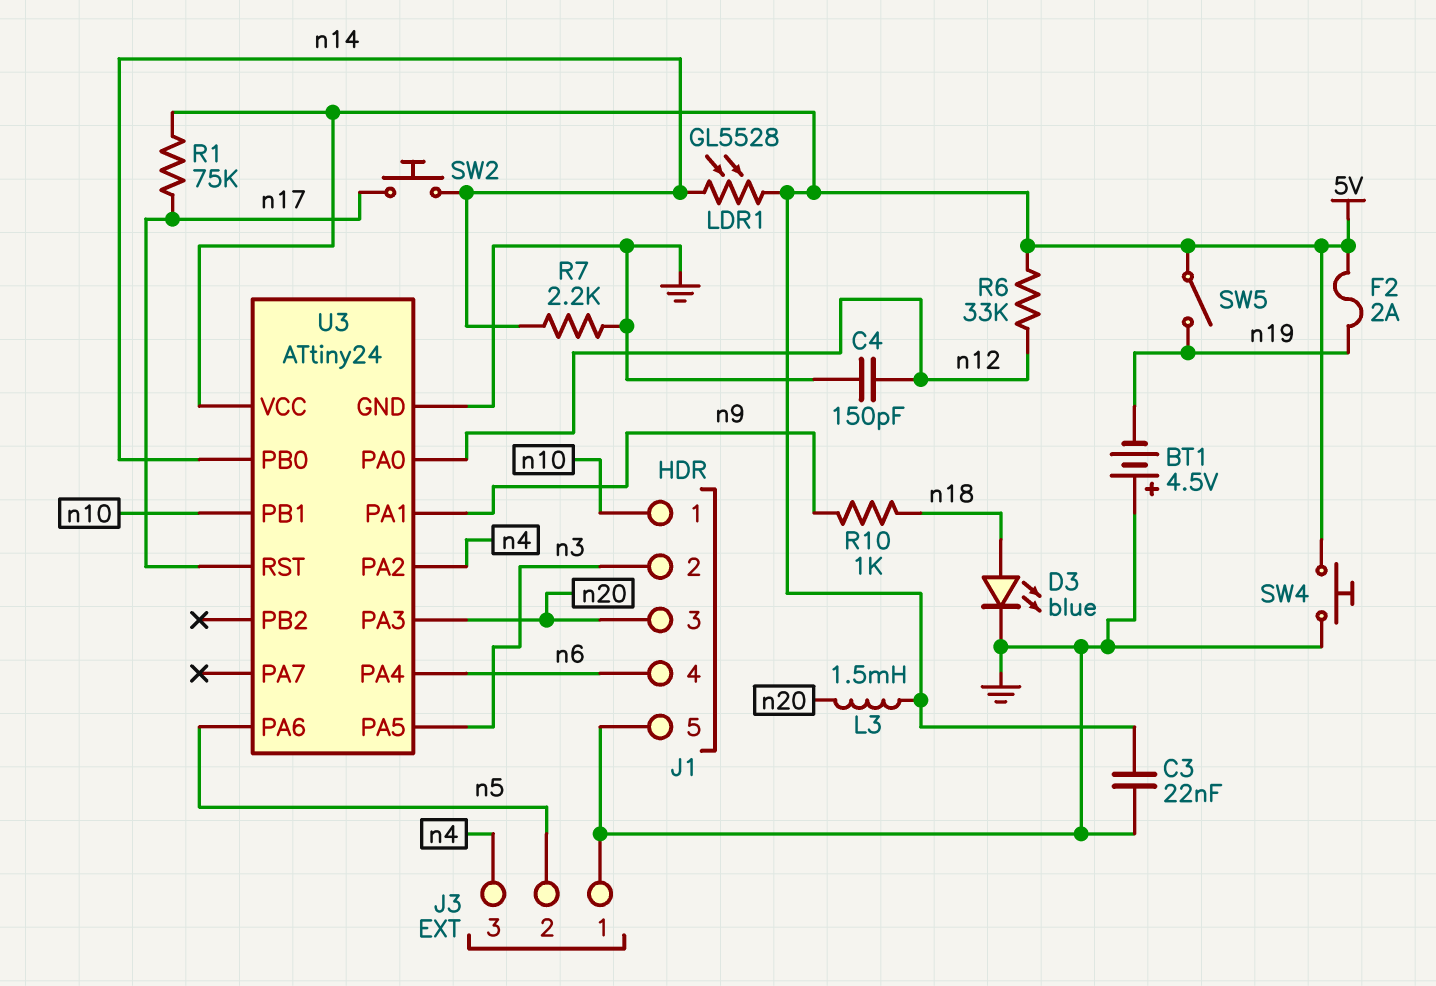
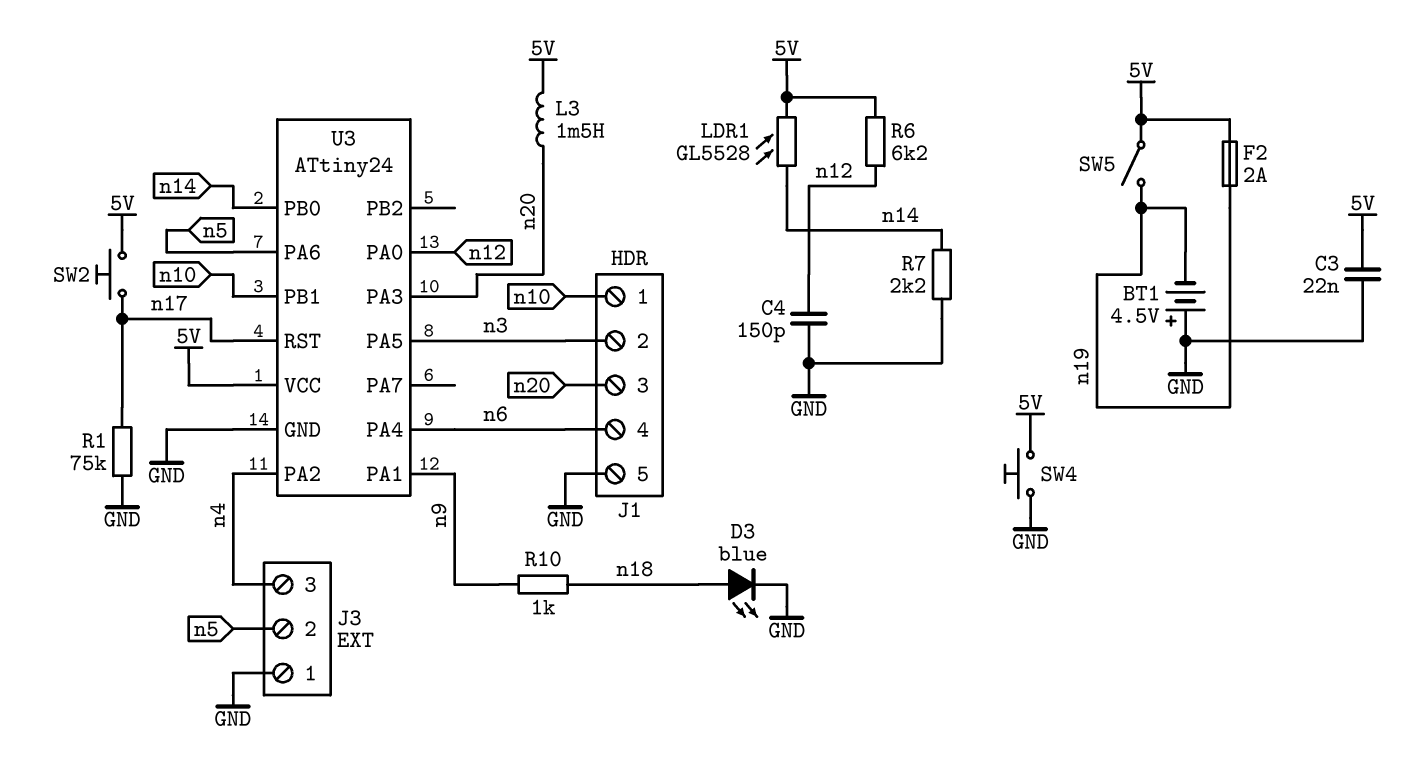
R1: 75k (5V, n17) -> 75k (GND, n17)
R6: 33k (5V, n12) -> 6.2k (5V, n12)
SW2: button (n14, n17) -> button (5V, n17)

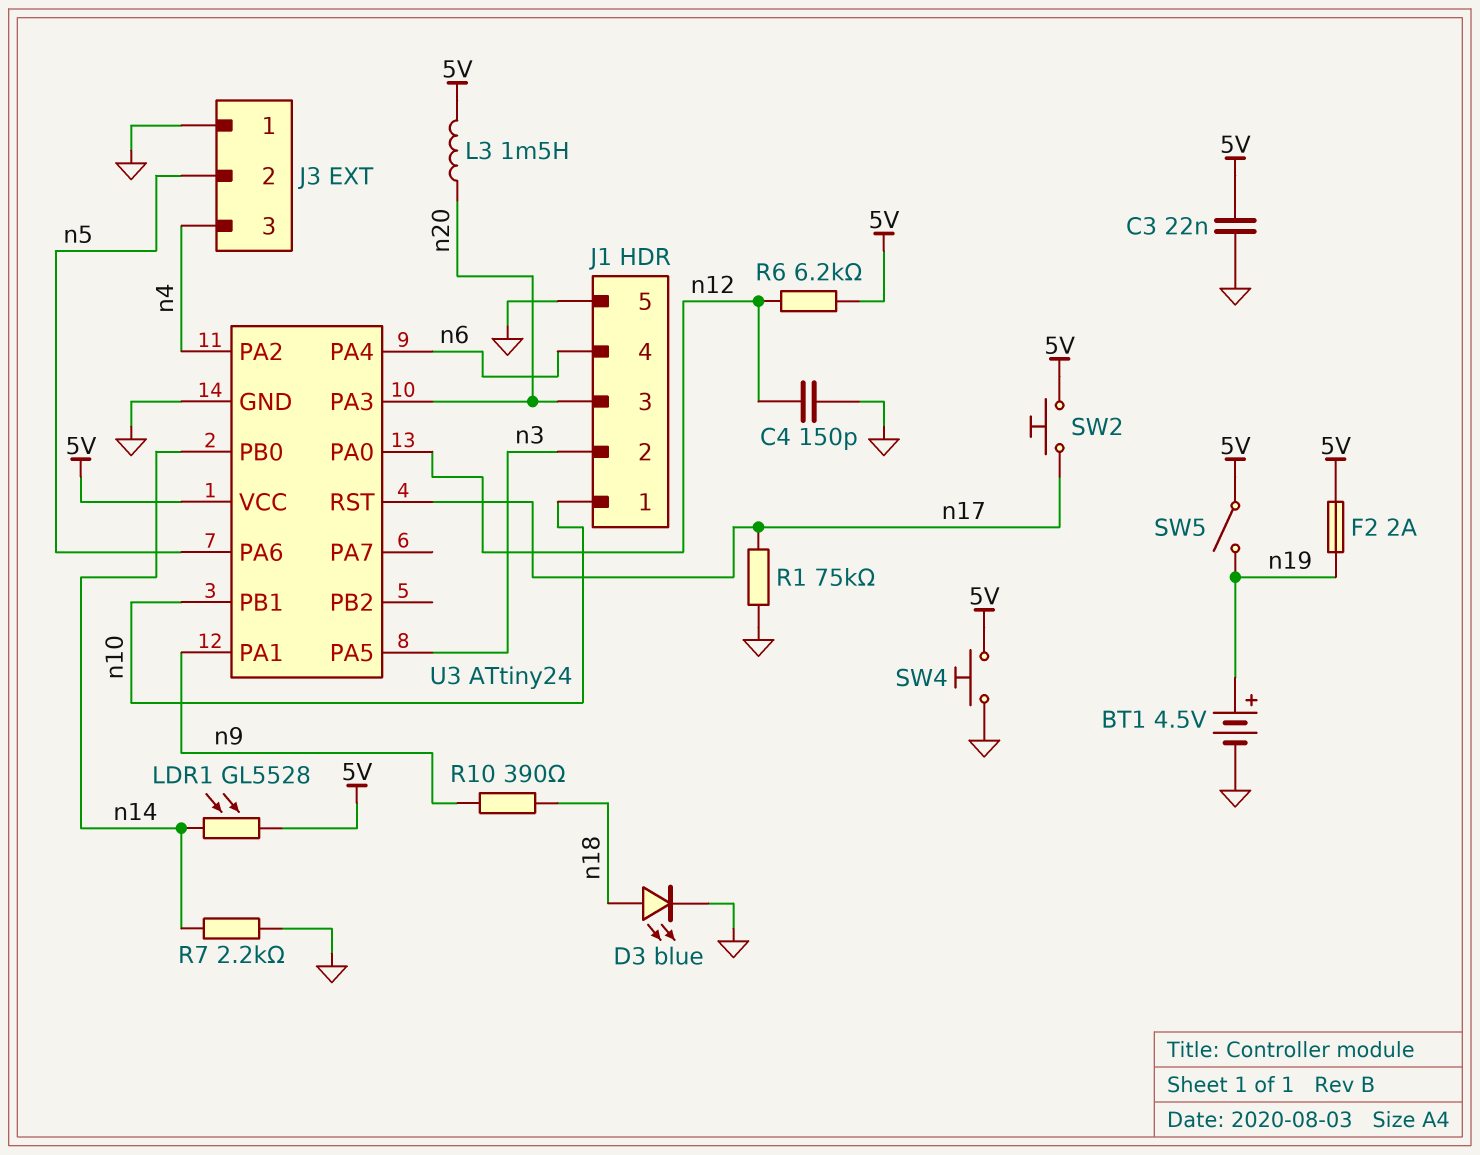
BT1: 4.5V (plus GND, minus n19) -> 4.5V (plus n19, minus GND)
R10: 1k (n9, n18) -> 390 (n9, n18)

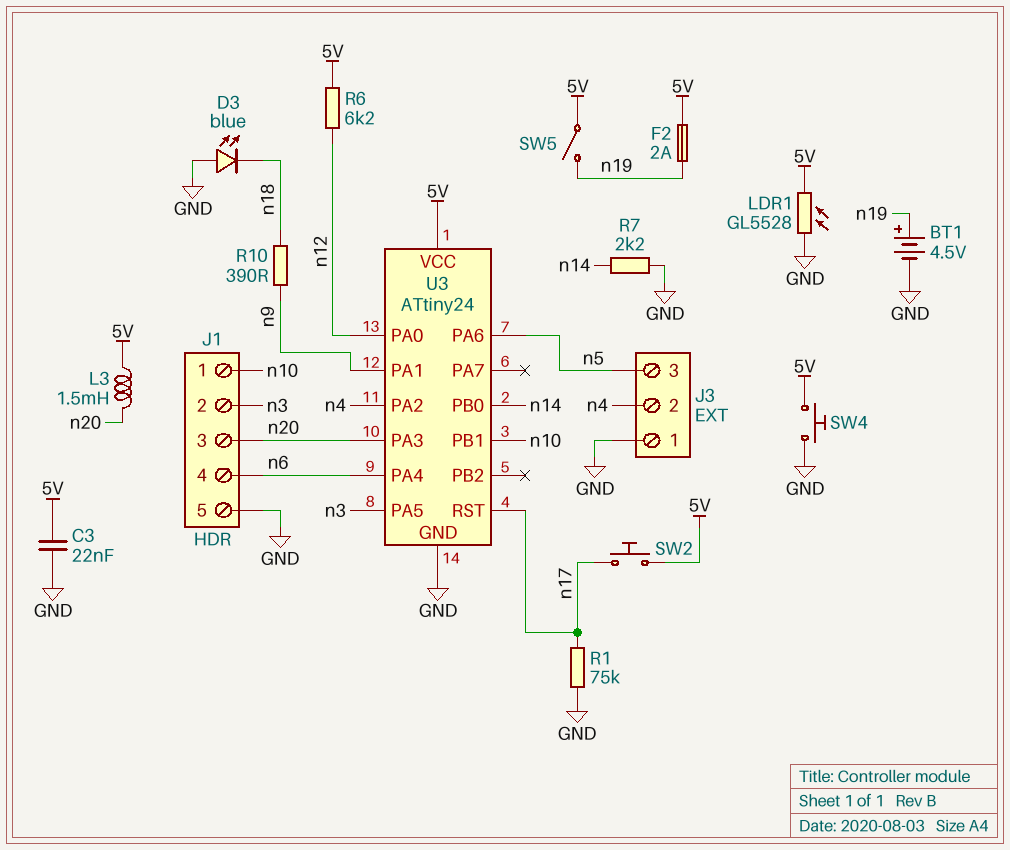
C4: 150pF (GND, n12) -> none
D3: LED blue (A n18, K GND) -> LED blue (A GND, K n18)
J3 pin 2: n5 -> n4
J3 pin 3: n4 -> n5
LDR1: GL5528 (5V, n14) -> GL5528 (5V, GND)

